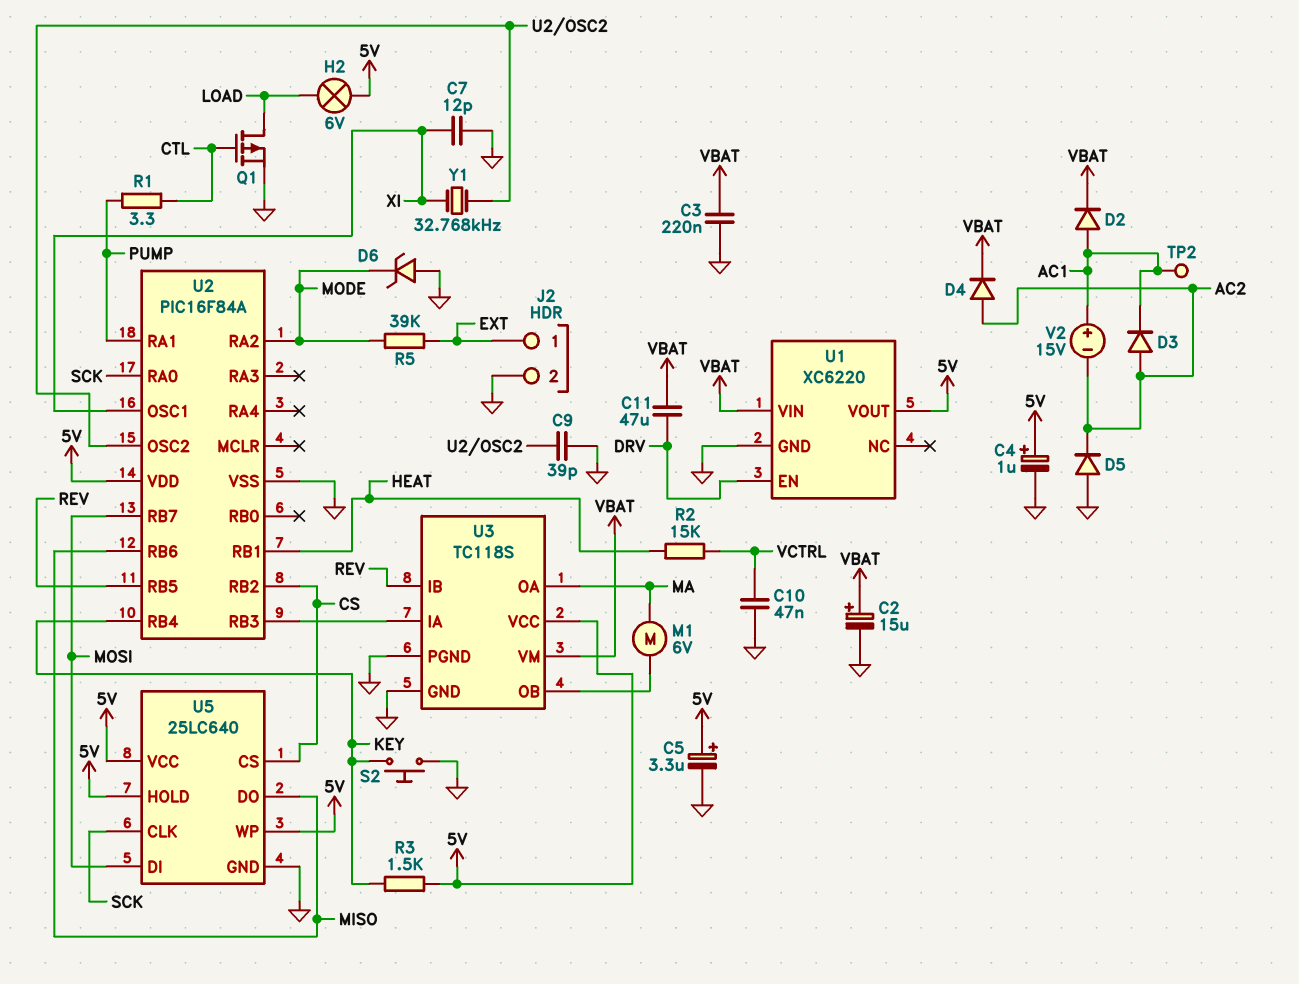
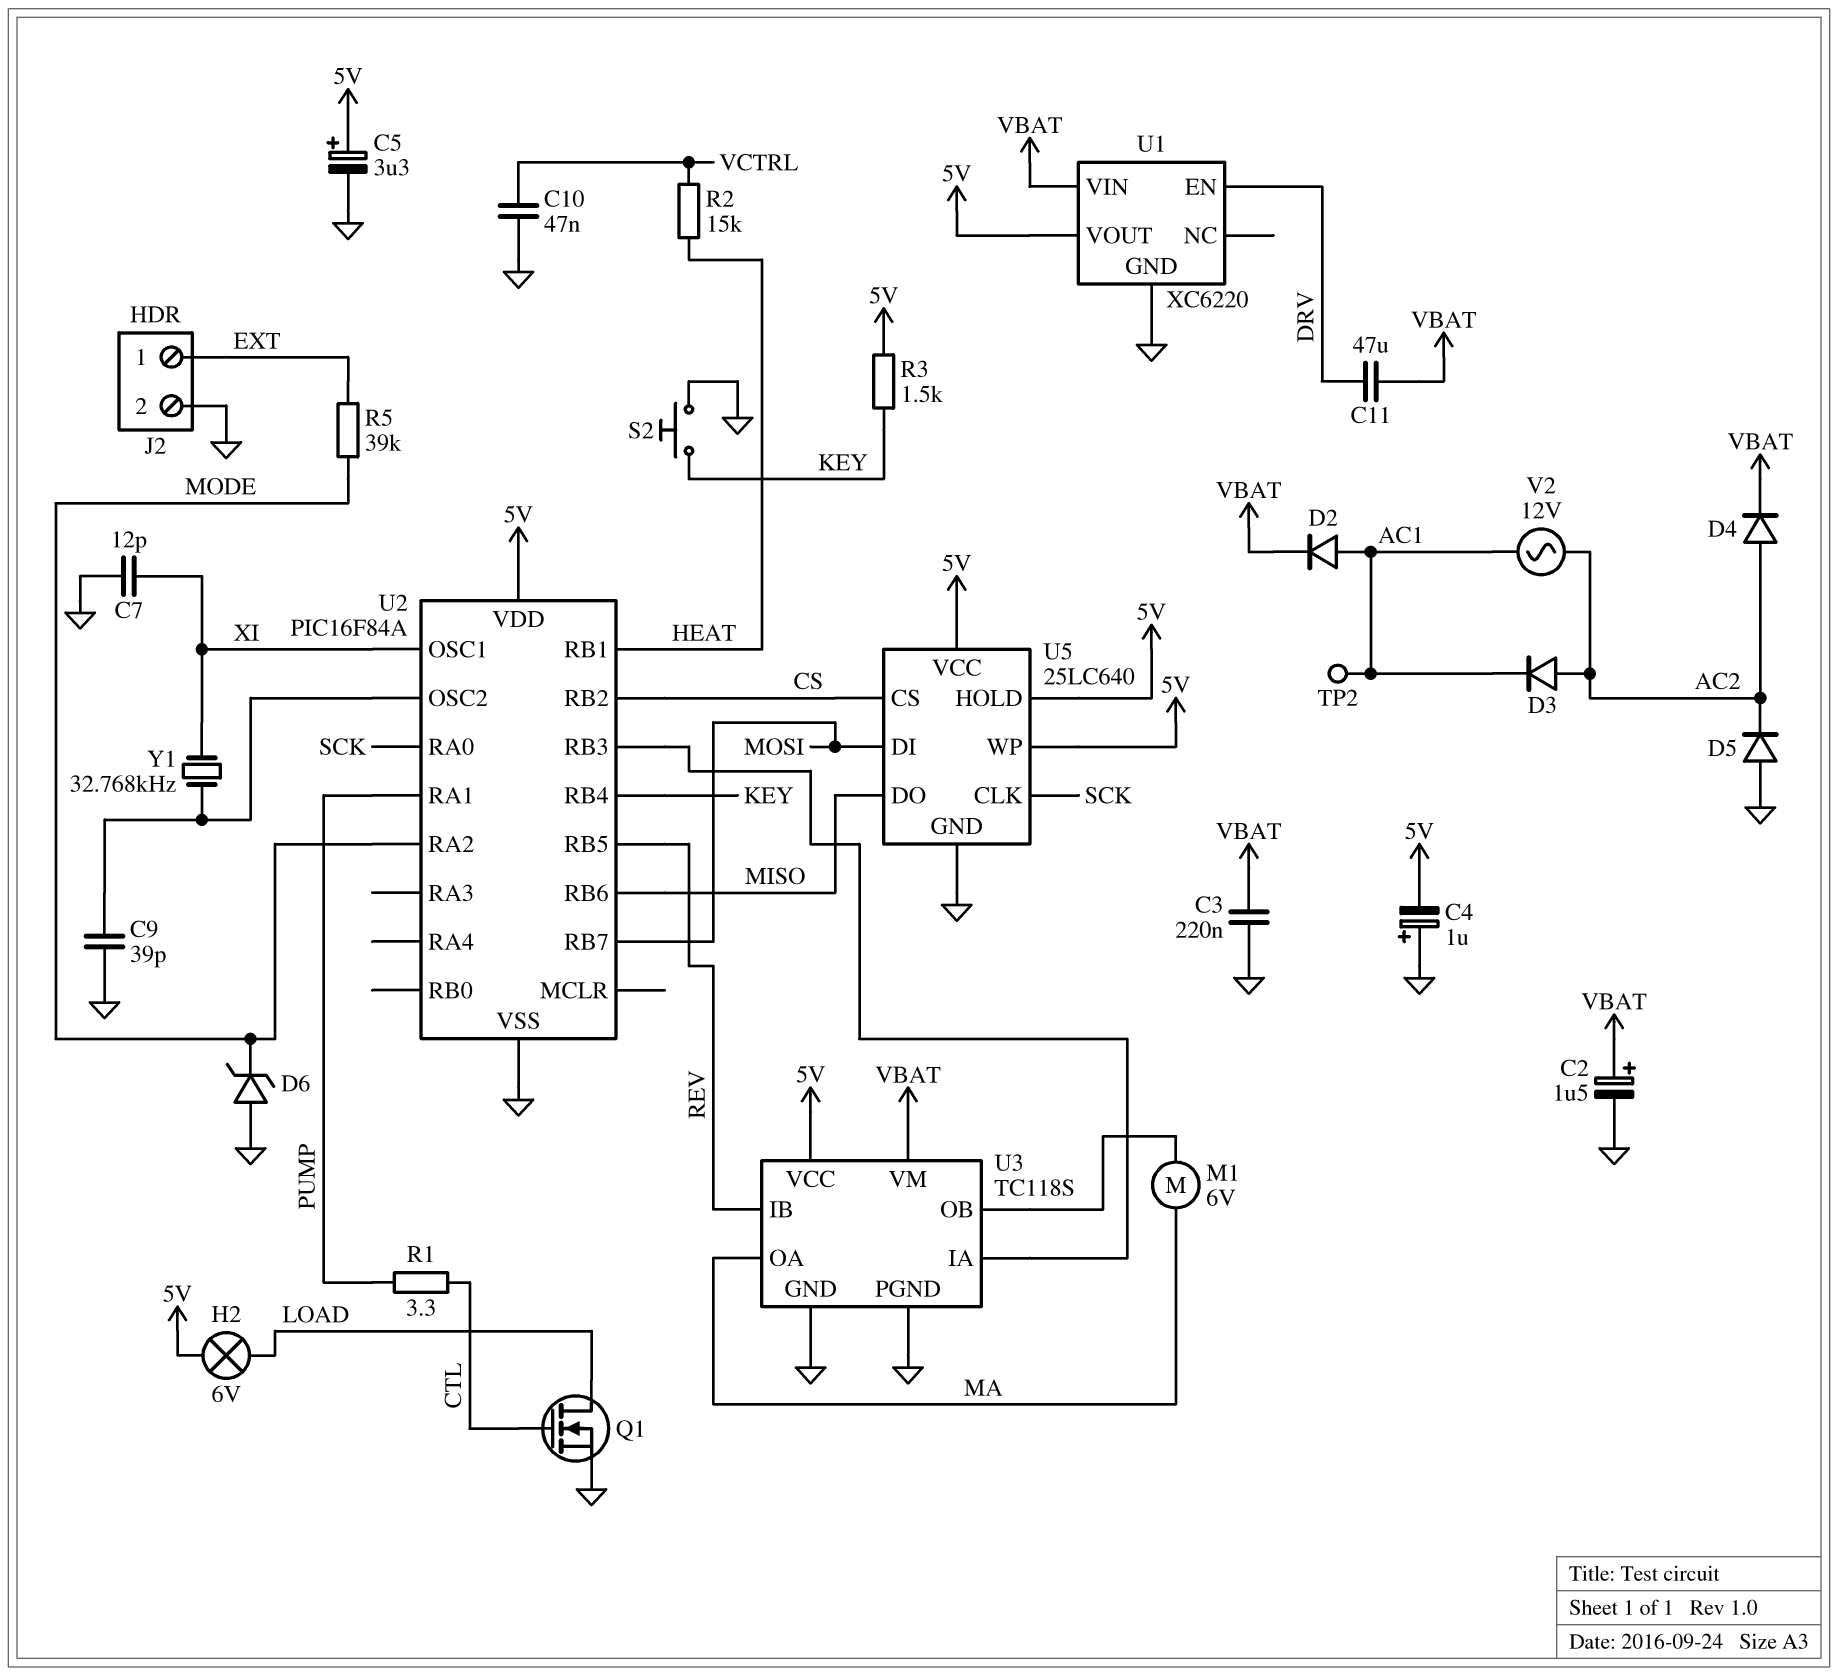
C2: 15uF (plus VBAT, minus GND) -> 1.5uF (plus VBAT, minus GND)
C4: 1uF (plus 5V, minus GND) -> 1uF (plus GND, minus 5V)
Q1: PMOS (G CTL, D LOAD, S GND) -> NMOS (G CTL, D LOAD, S GND)
V2: 15V (plus AC1, minus AC2) -> AC 12V (AC1, AC2)

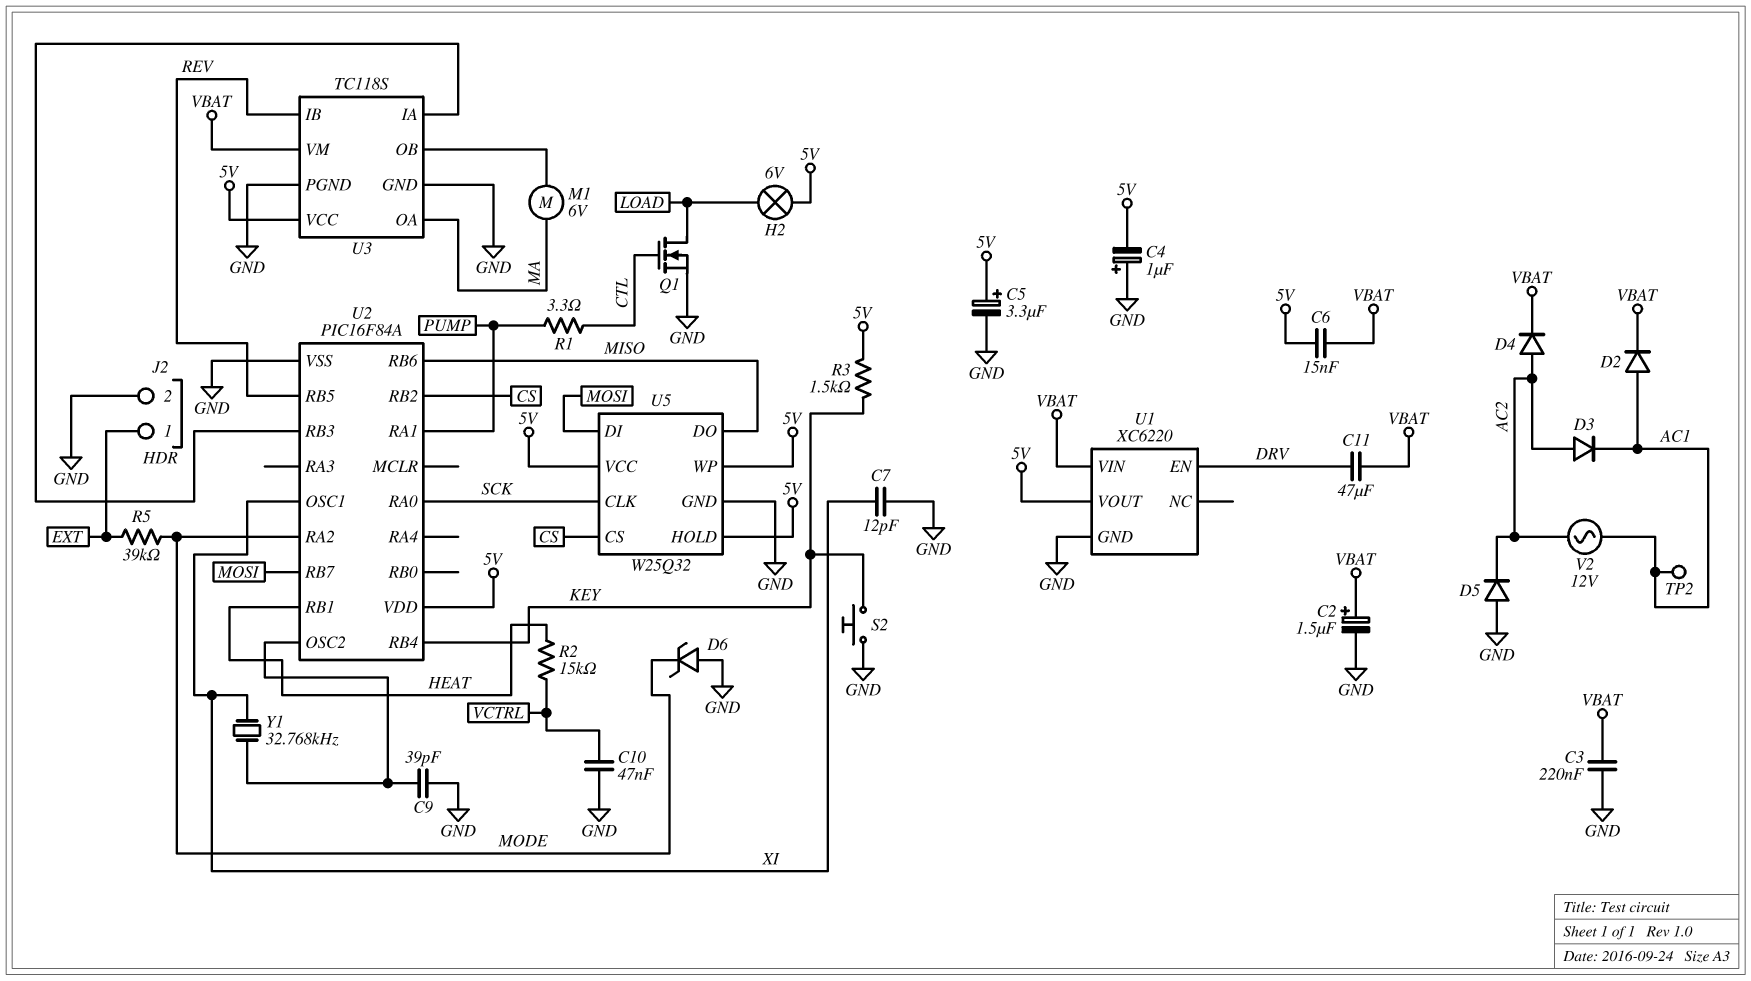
C6: none -> 15nF (5V, VBAT)
U5: 25LC640 -> W25Q32

